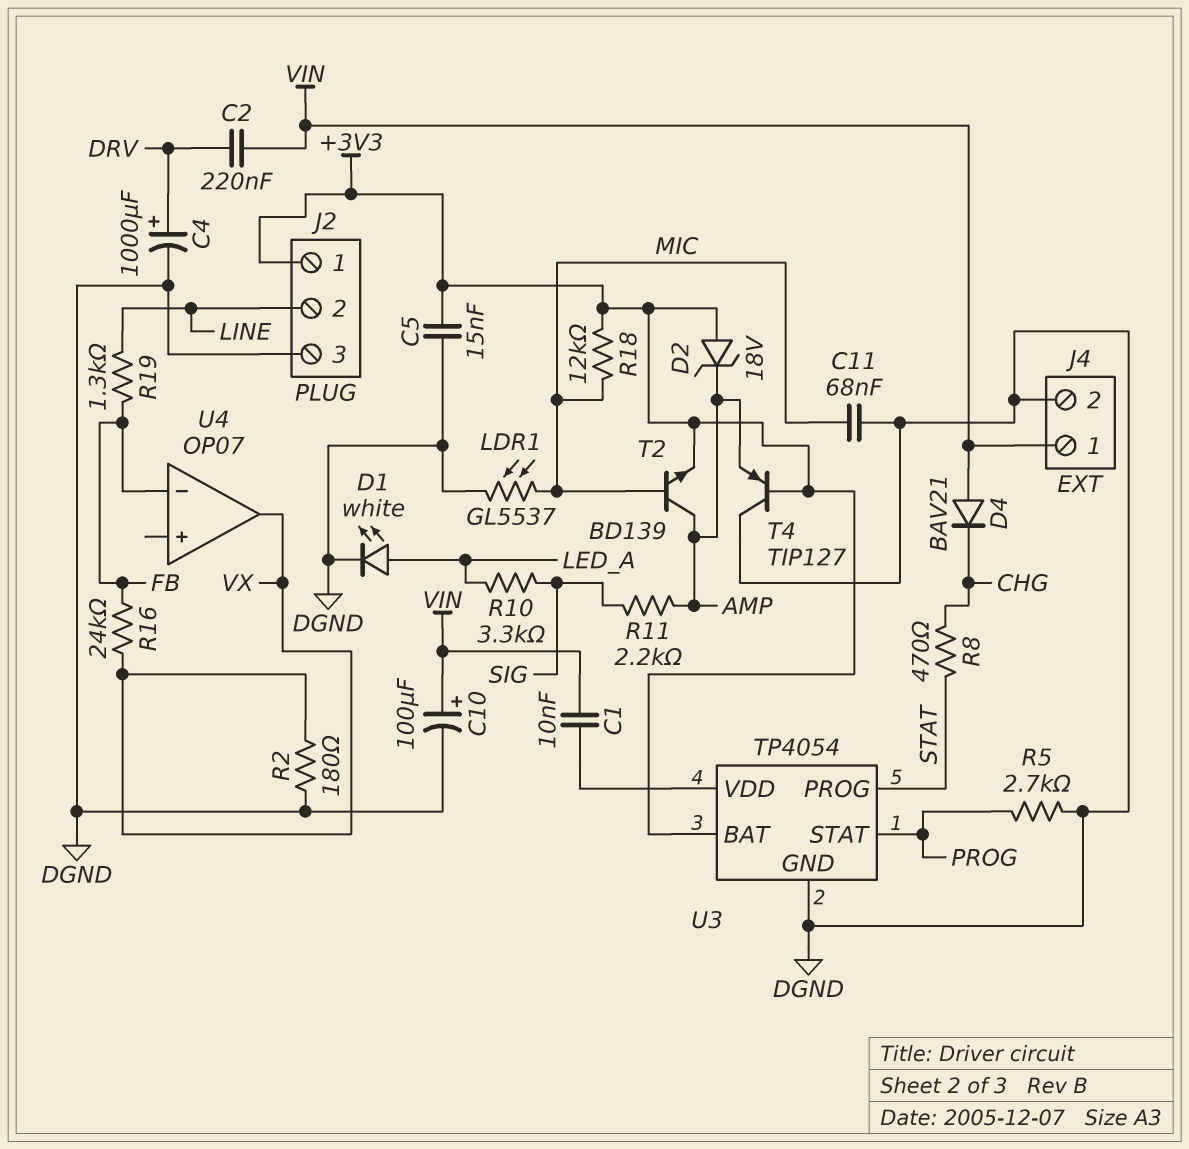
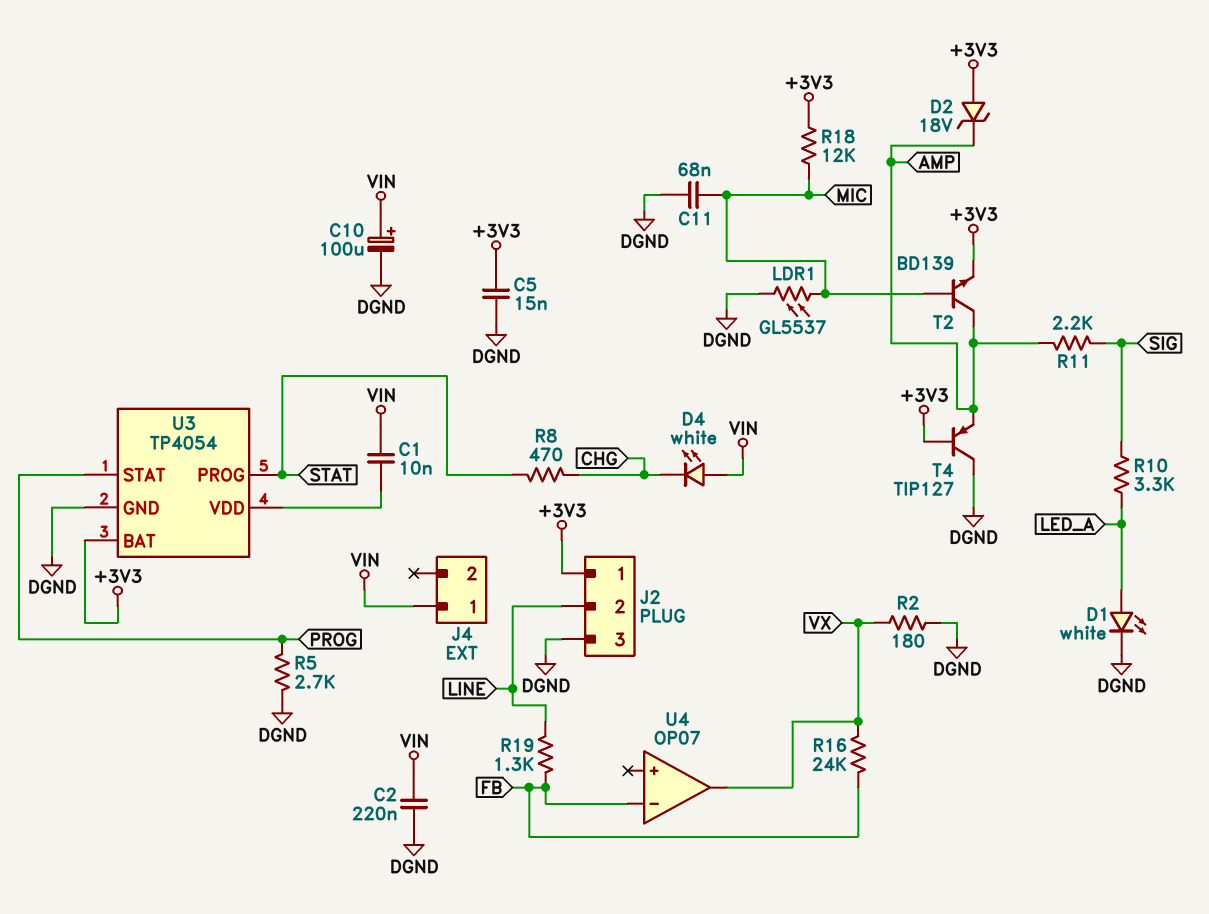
C2: 220nF (DRV, VIN) -> 220nF (DGND, VIN)
C4: 1000uF (plus DRV, minus DGND) -> none
D4: diode BAV21 (A VIN, K CHG) -> LED white (A VIN, K CHG)
J4 pin 2: DGND -> none

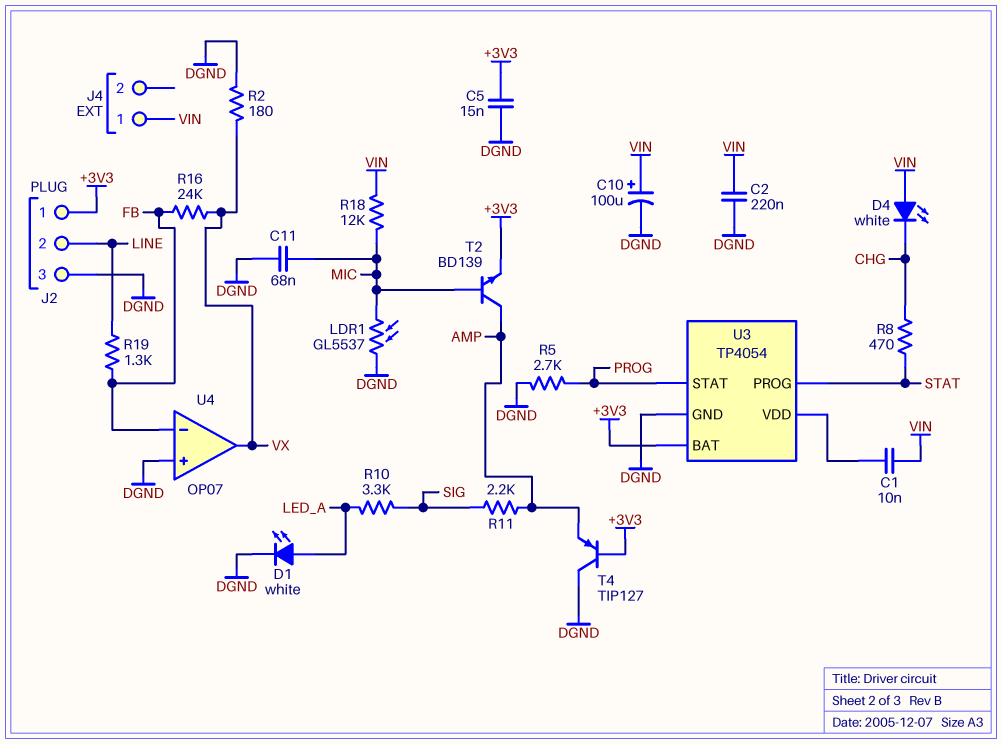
D2: zener 18V (A +3V3, K AMP) -> none
R18: 12k (+3V3, MIC) -> 12k (MIC, VIN)
U4 pin in+: none -> DGND

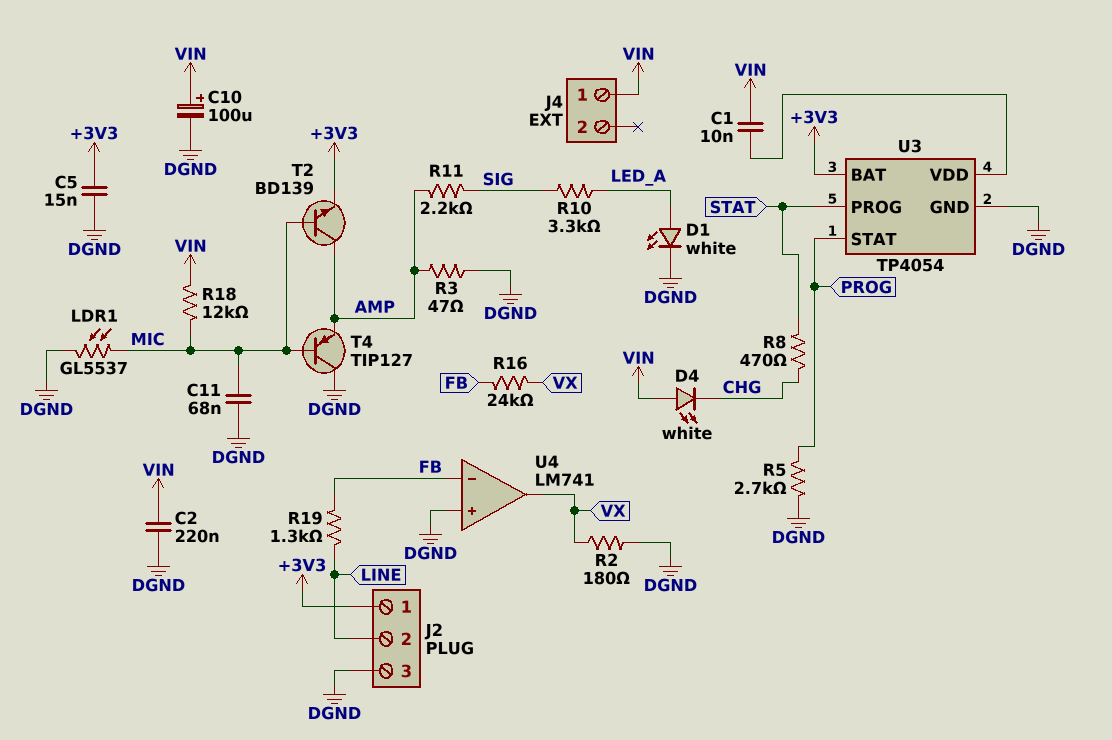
R3: none -> 47 (AMP, DGND)
T4: PNP TIP127 (B +3V3, C DGND, E AMP) -> PNP TIP127 (B MIC, C DGND, E AMP)
U4: OP07 -> LM741

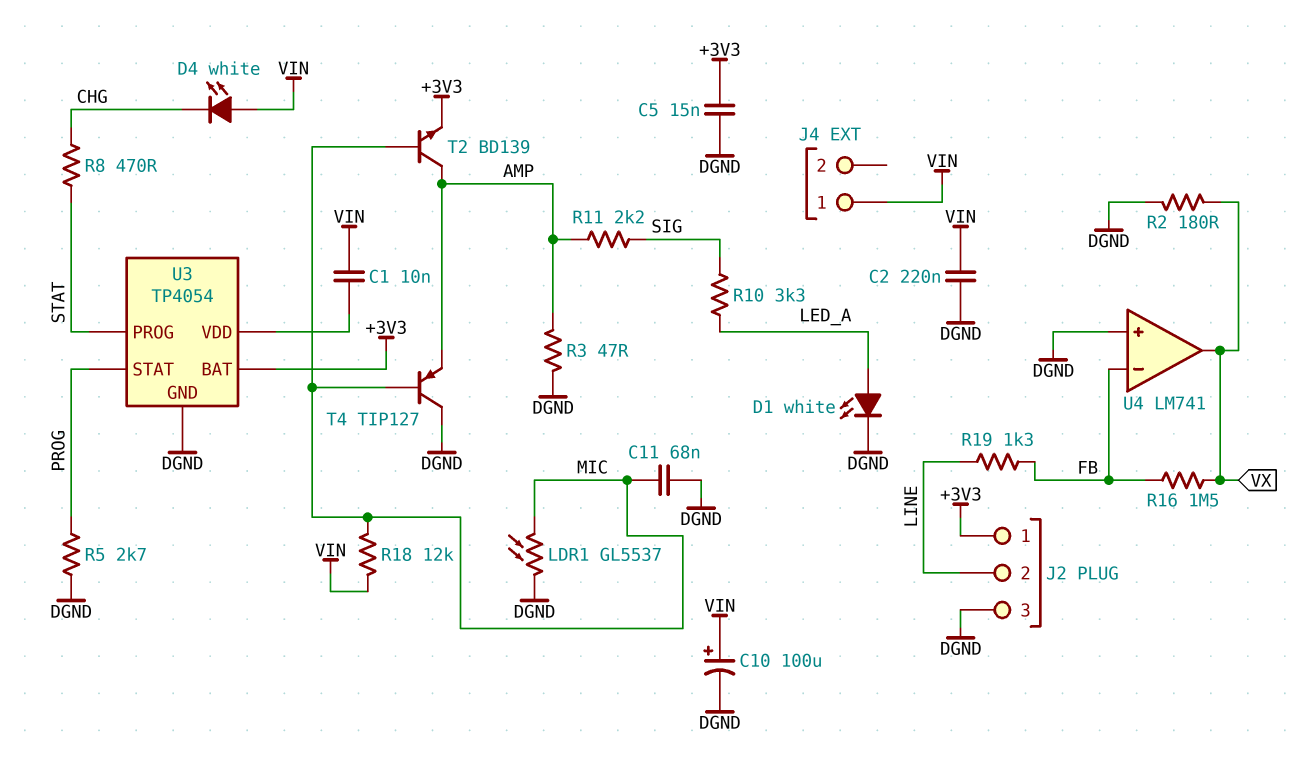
R16: 24k (FB, VX) -> 1.5M (FB, VX)

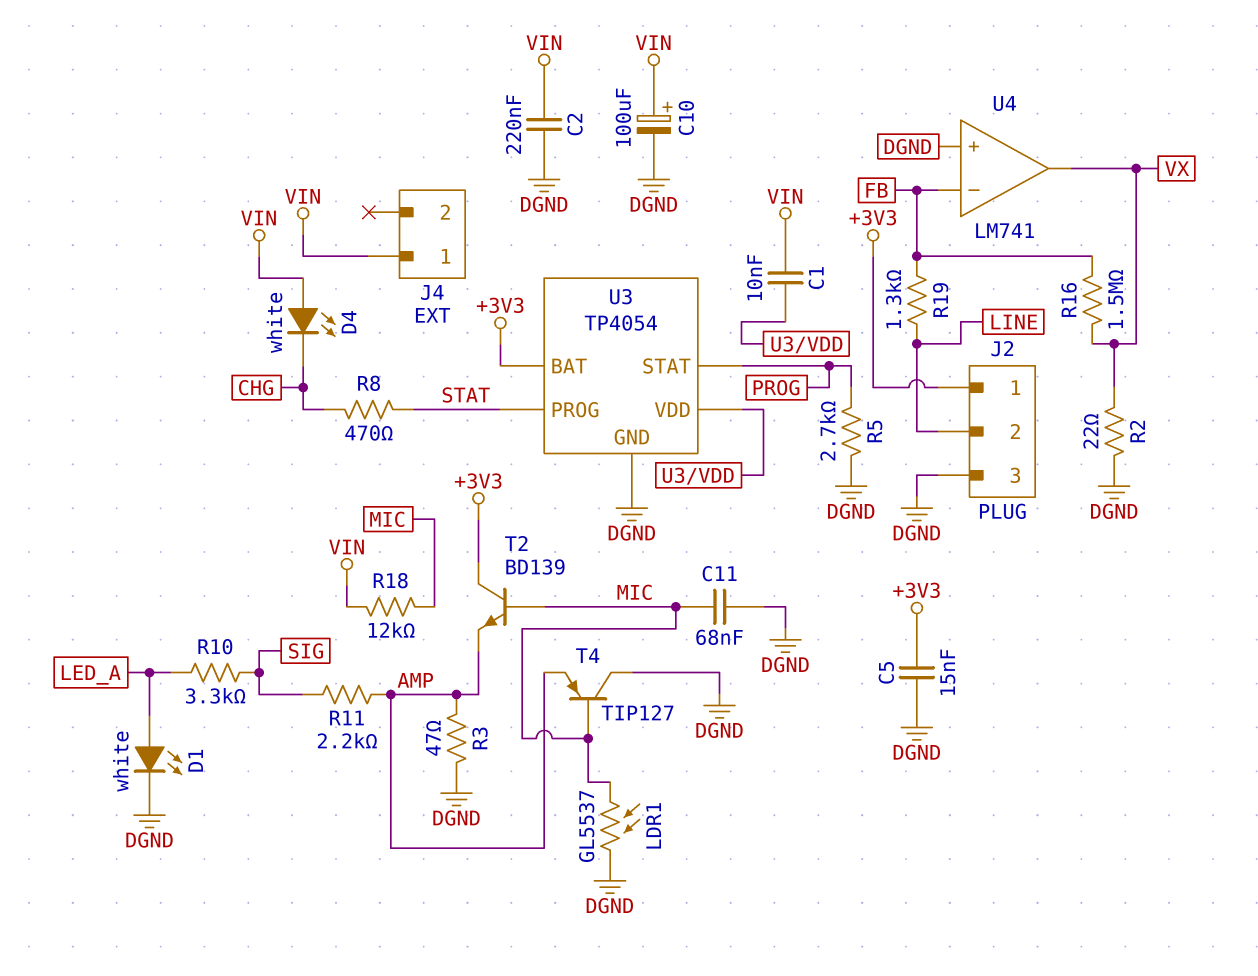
R2: 180 (DGND, VX) -> 22 (DGND, VX)
T2: NPN BD139 (B MIC, C AMP, E +3V3) -> NPN BD139 (B MIC, C +3V3, E AMP)

